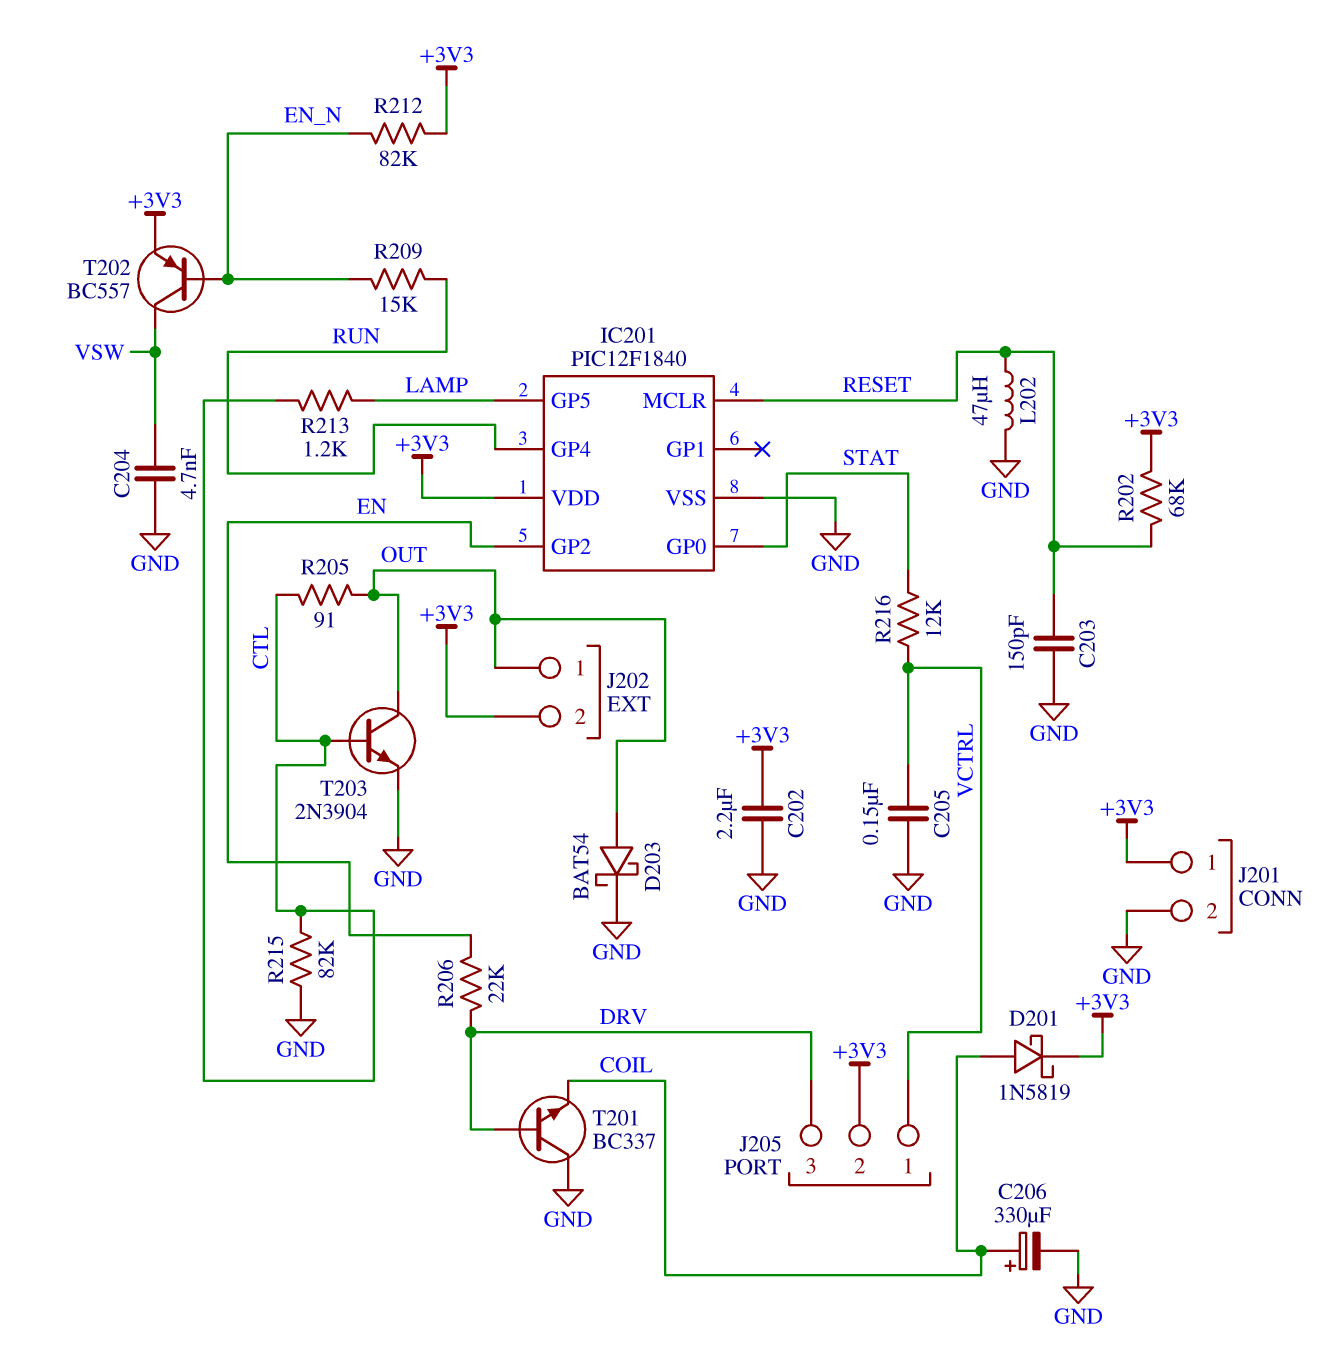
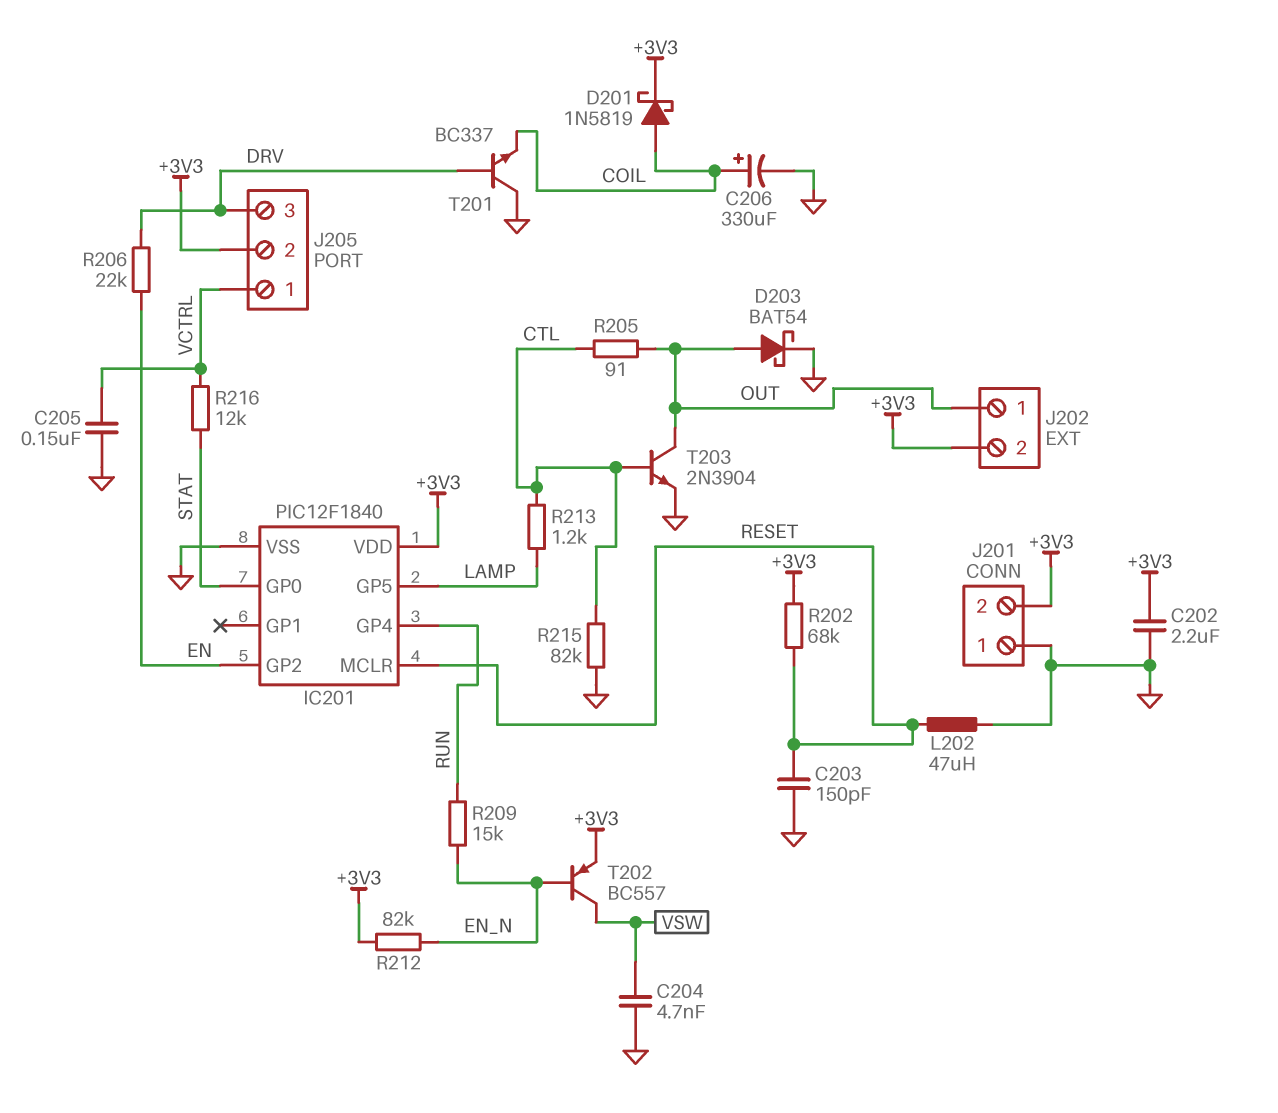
J201 pin 1: +3V3 -> GND
J201 pin 2: GND -> +3V3

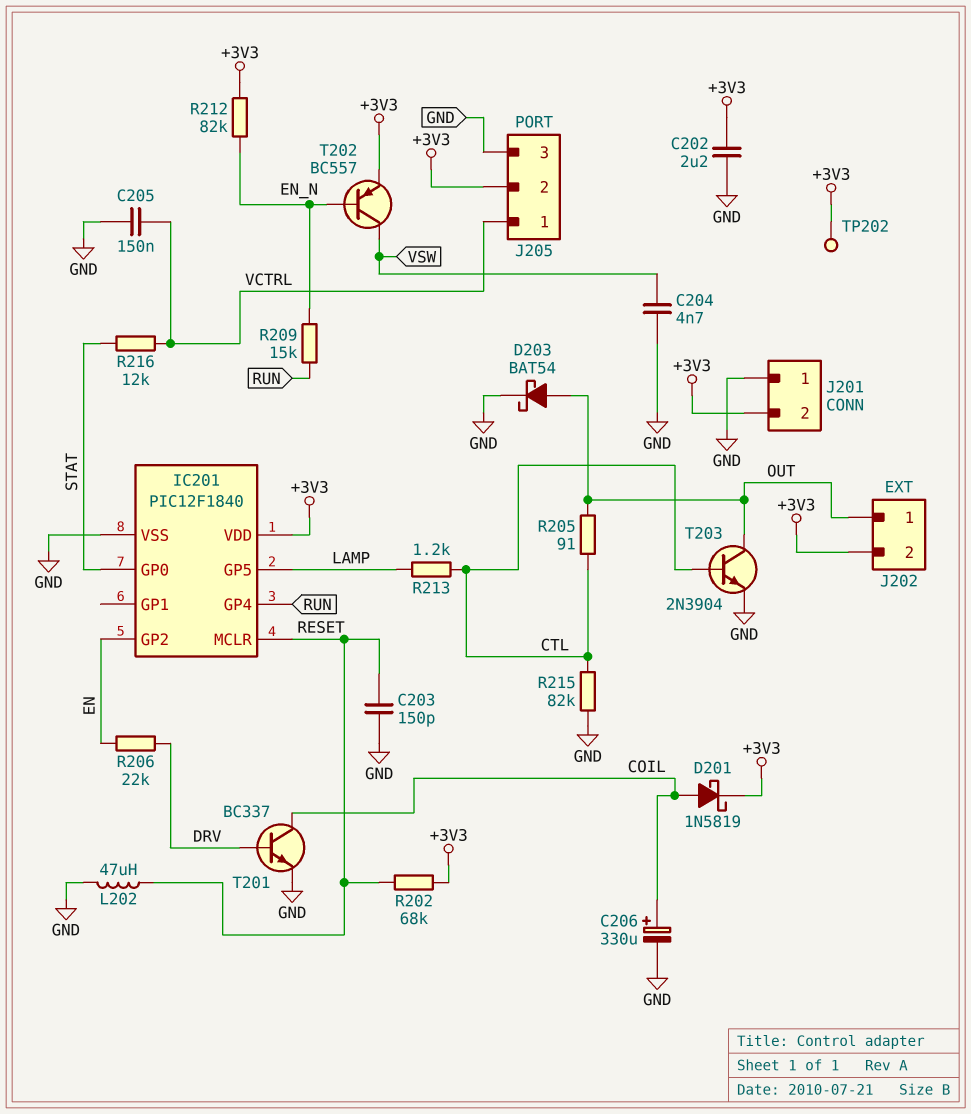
J205 pin 3: DRV -> GND
T201: NPN BC337 (B DRV, C GND, E COIL) -> NPN BC337 (B DRV, C COIL, E GND)
TP202: none -> test point (+3V3)

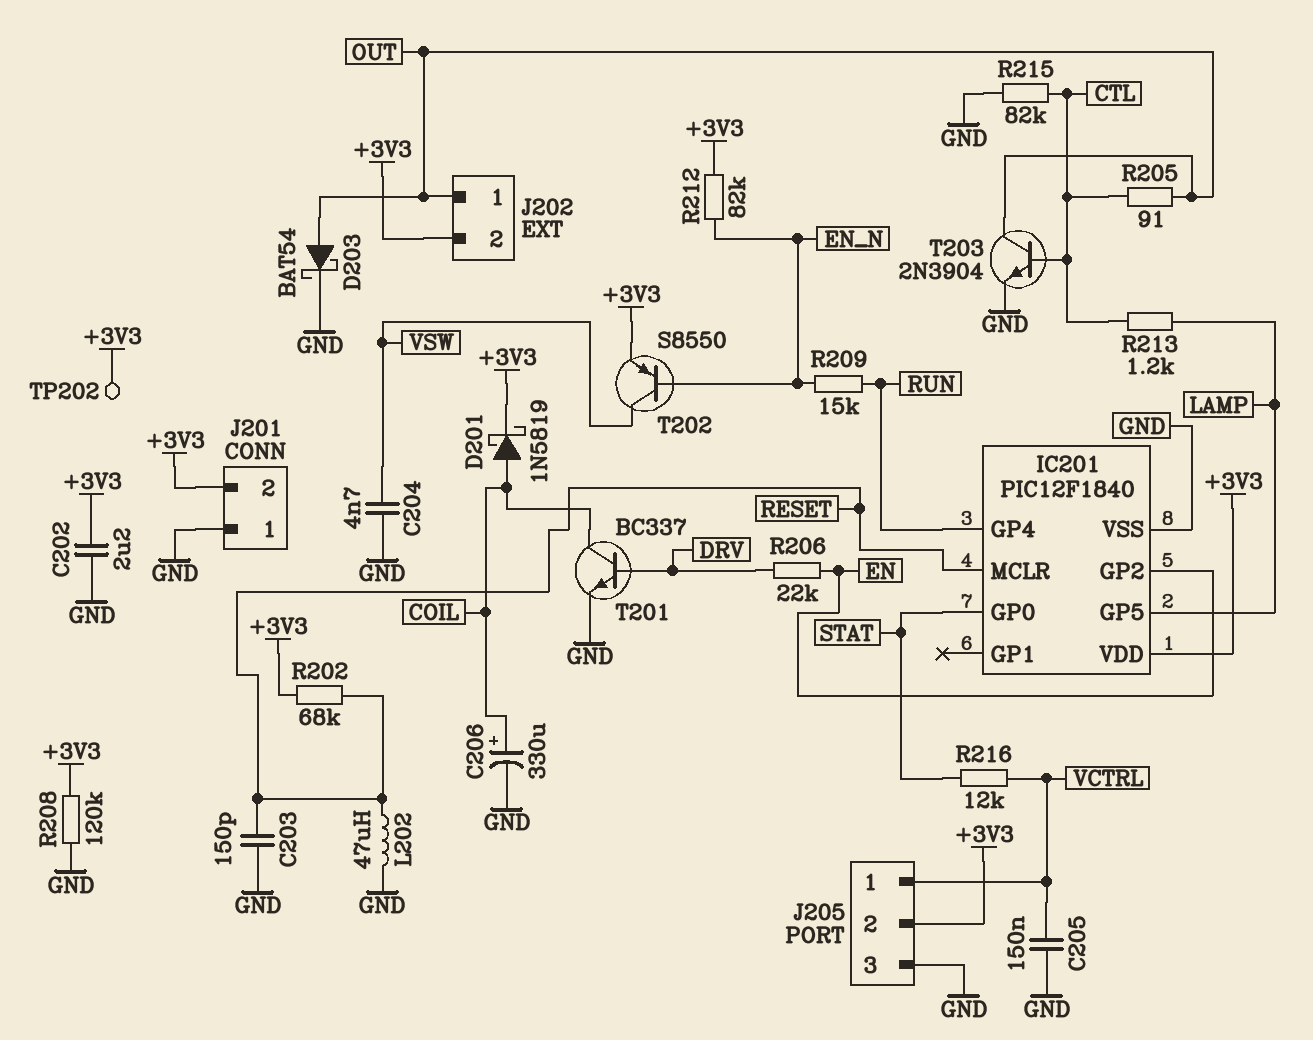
R208: none -> 120k (+3V3, GND)
T202: PNP BC557 (B EN_N, C VSW, E +3V3) -> PNP S8550 (B EN_N, C VSW, E +3V3)

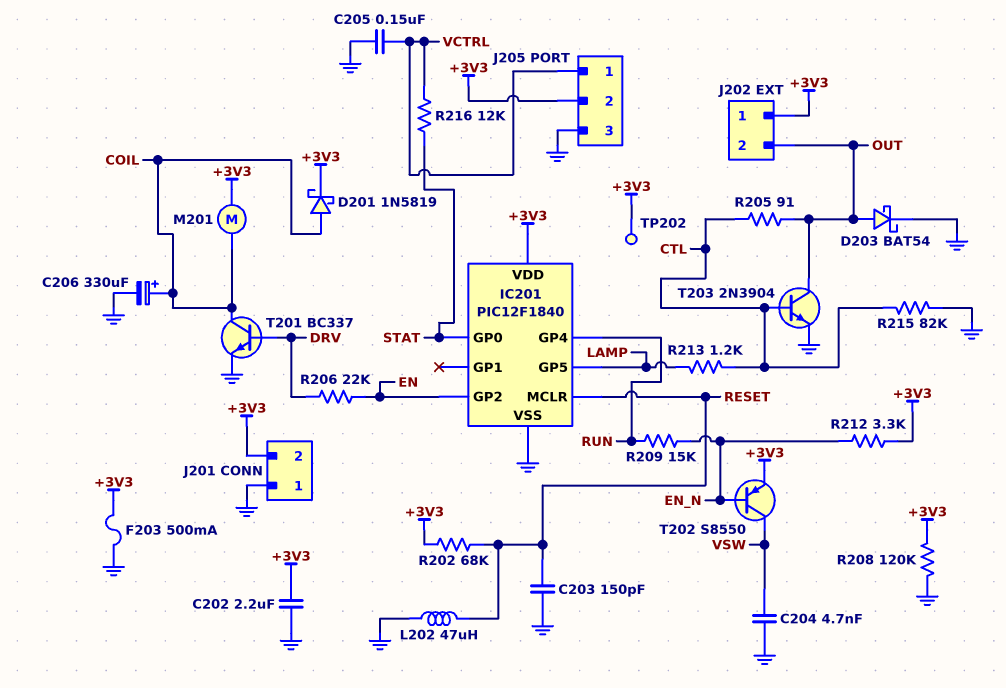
F203: none -> 500mA (+3V3, GND)
J202 pin 1: OUT -> +3V3
J202 pin 2: +3V3 -> OUT
M201: none -> motor (+3V3, COIL)
R212: 82k (+3V3, EN_N) -> 3.3k (+3V3, EN_N)

